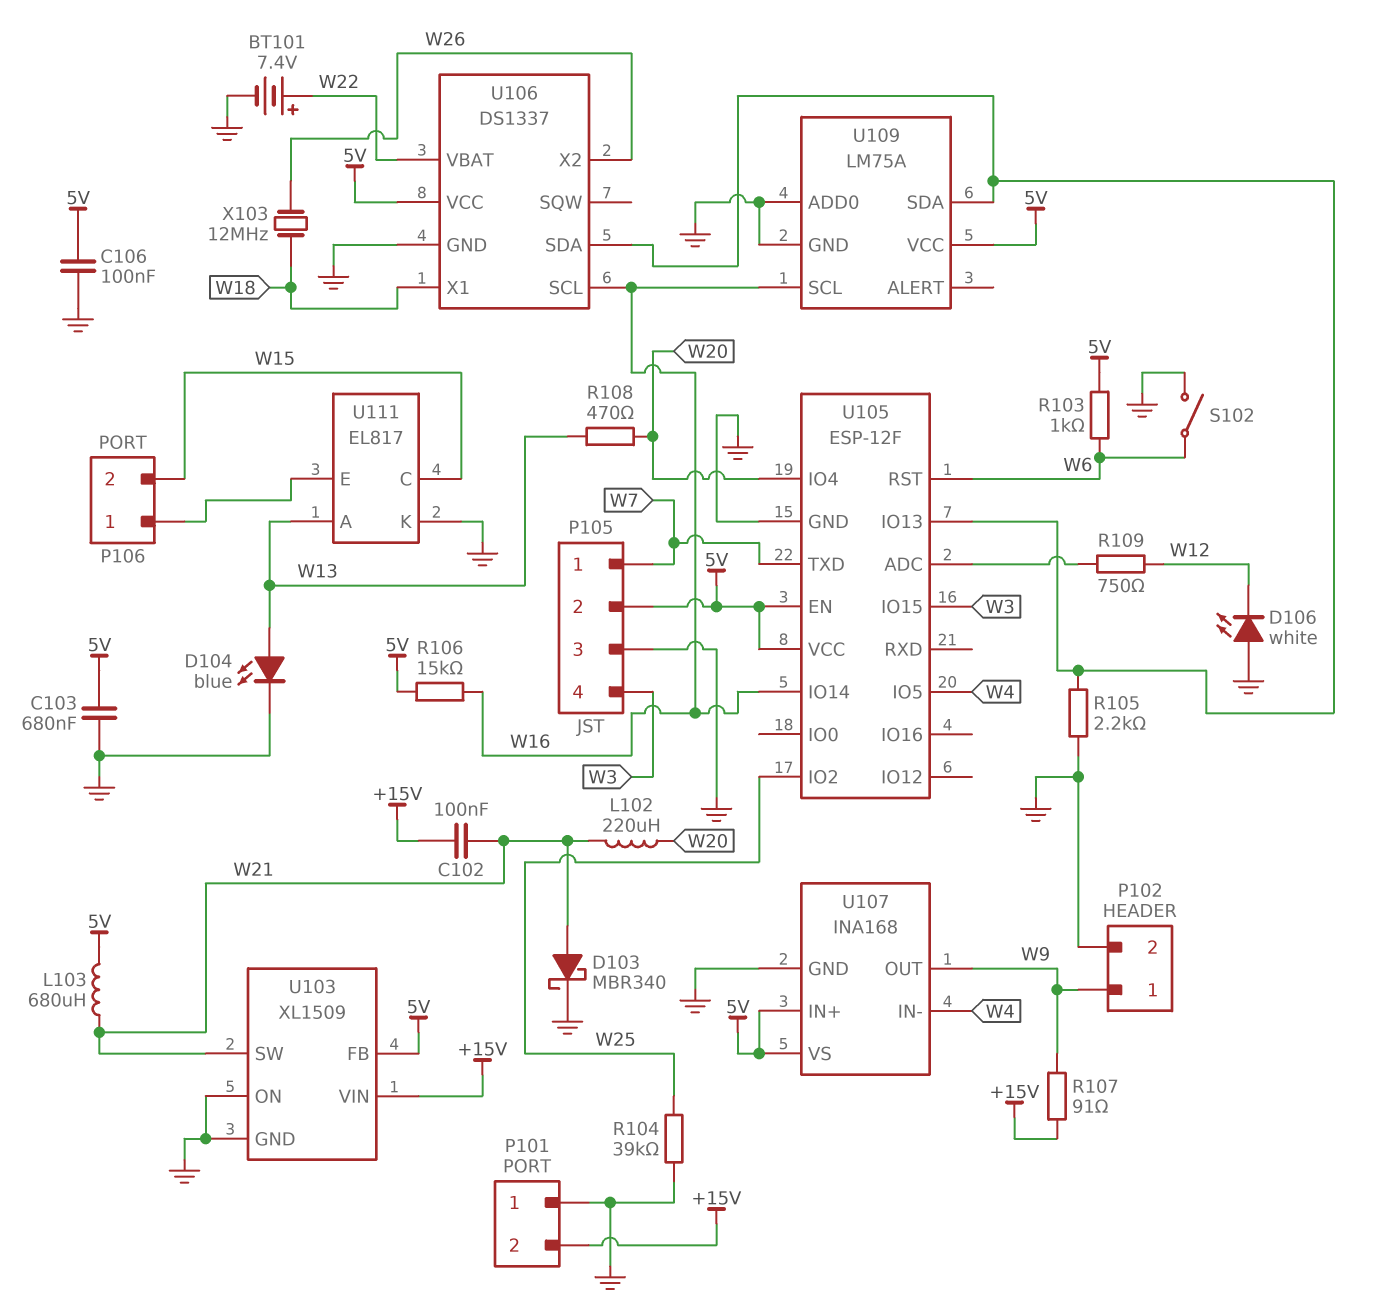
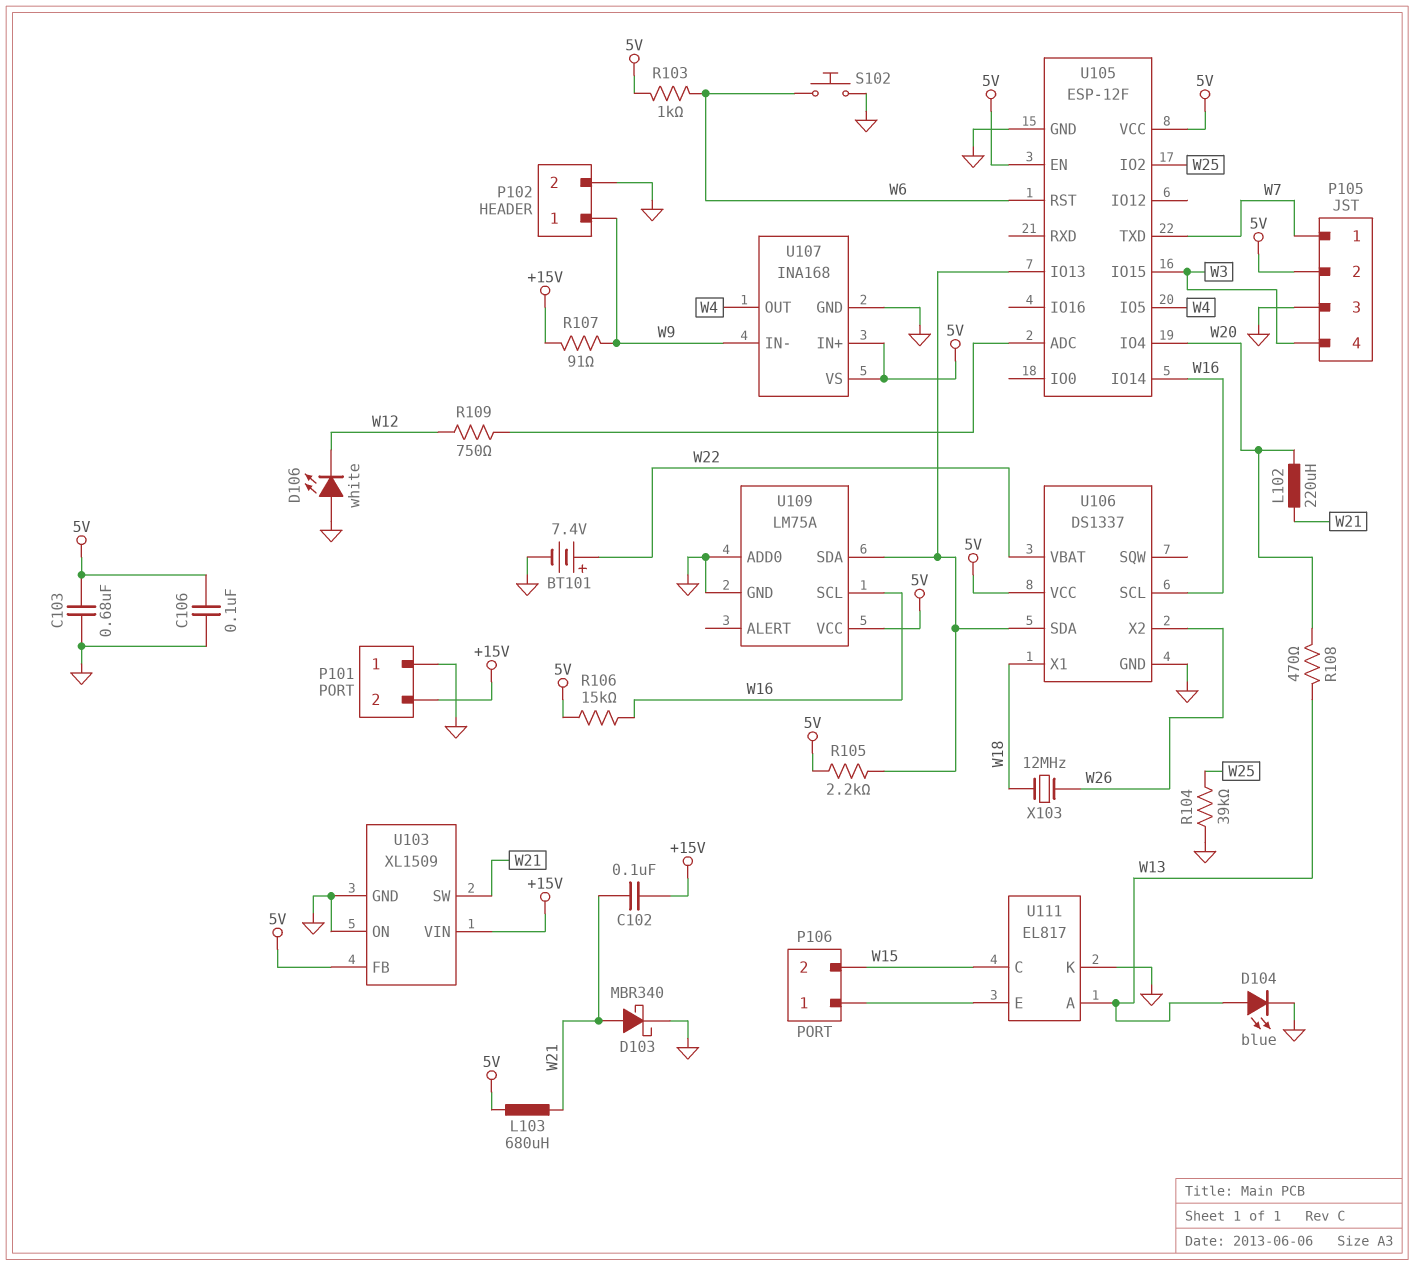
R105: 2.2k (GND, U105/IO13) -> 2.2k (5V, U105/IO13)
S102: switch (GND, W6) -> button (GND, W6)
U107 pin IN-: W4 -> W9
U107 pin OUT: W9 -> W4

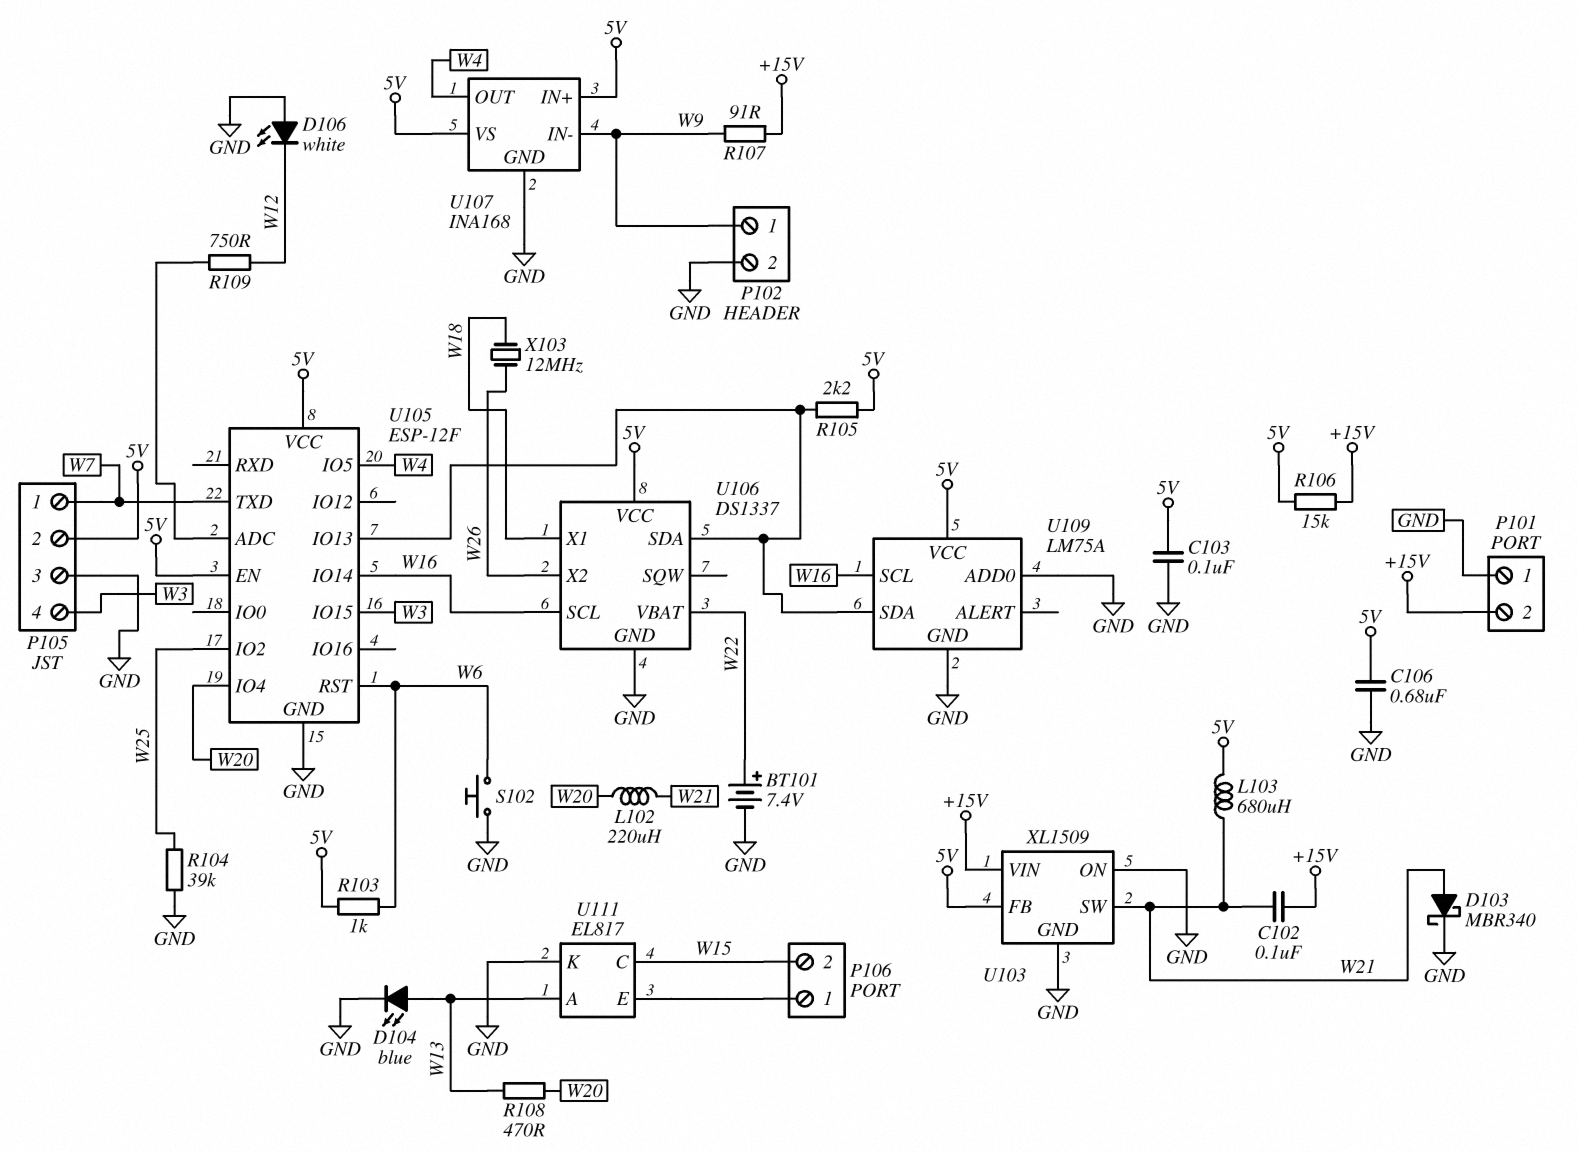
C103: 680nF (5V, GND) -> 100nF (5V, GND)
C106: 100nF (5V, GND) -> 680nF (5V, GND)
R106: 15k (5V, W16) -> 15k (+15V, 5V)

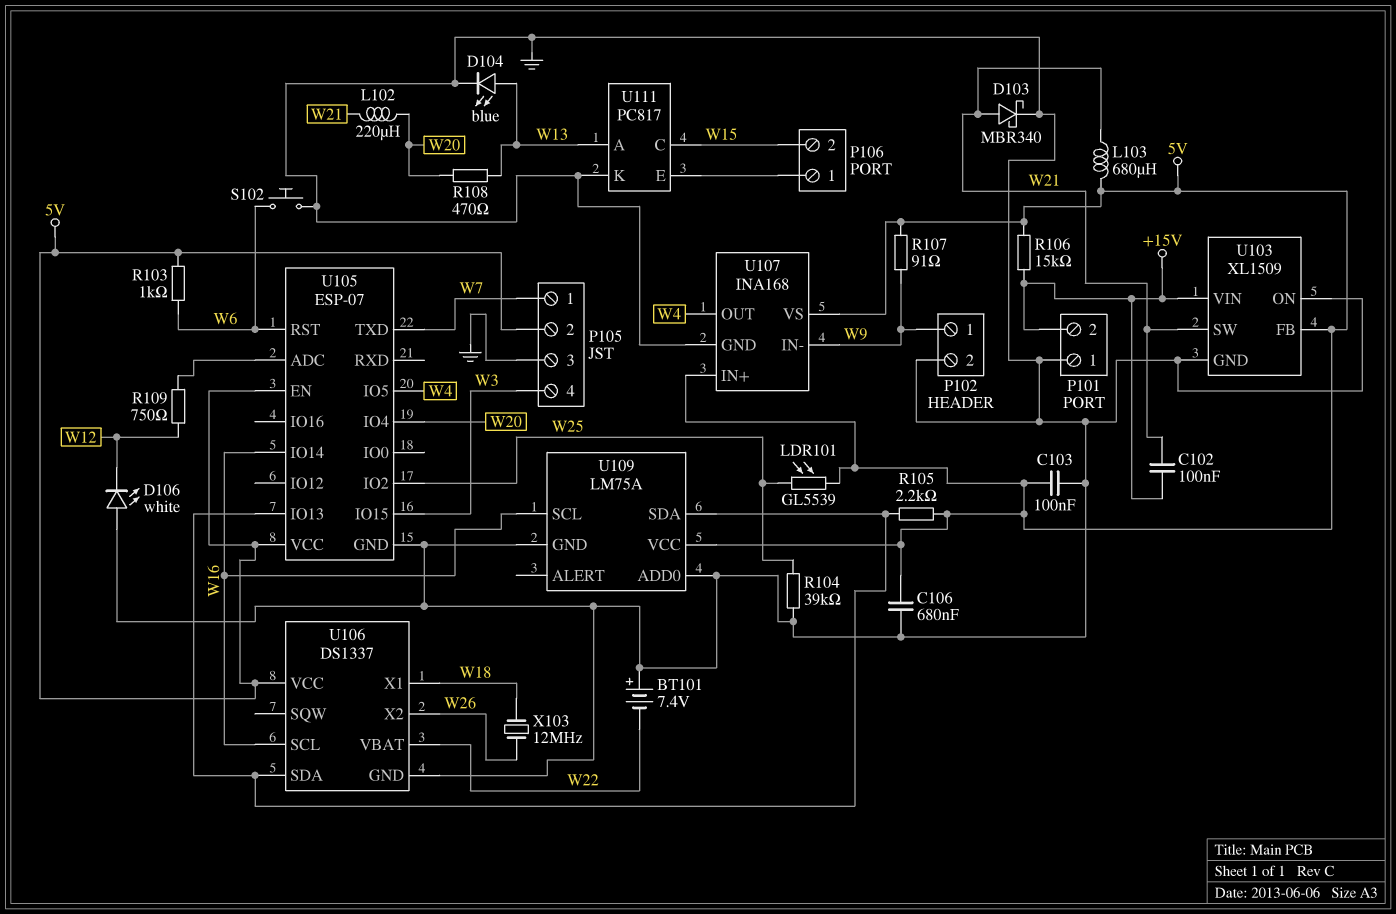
BT101: 7.4V (plus W22, minus GND) -> 7.4V (plus GND, minus W22)
LDR101: none -> GL5539 (5V, W25)
R107: 91 (+15V, W9) -> 91 (5V, W9)
U105: ESP-12F -> ESP-07
U111: EL817 -> PC817

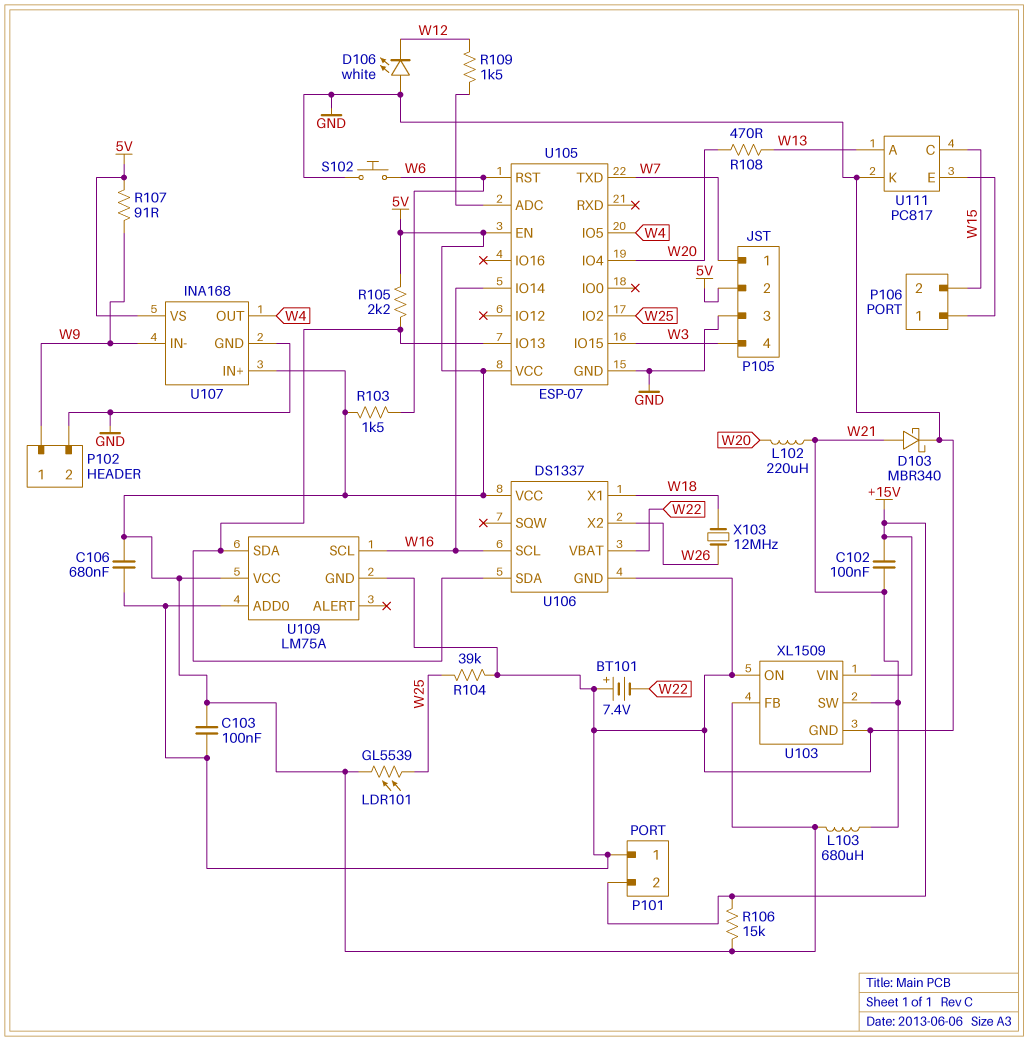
D104: LED blue (A W13, K GND) -> none
R103: 1k (5V, W6) -> 1.5k (5V, W6)
R109: 750 (U105/ADC, W12) -> 1.5k (U105/ADC, W12)

